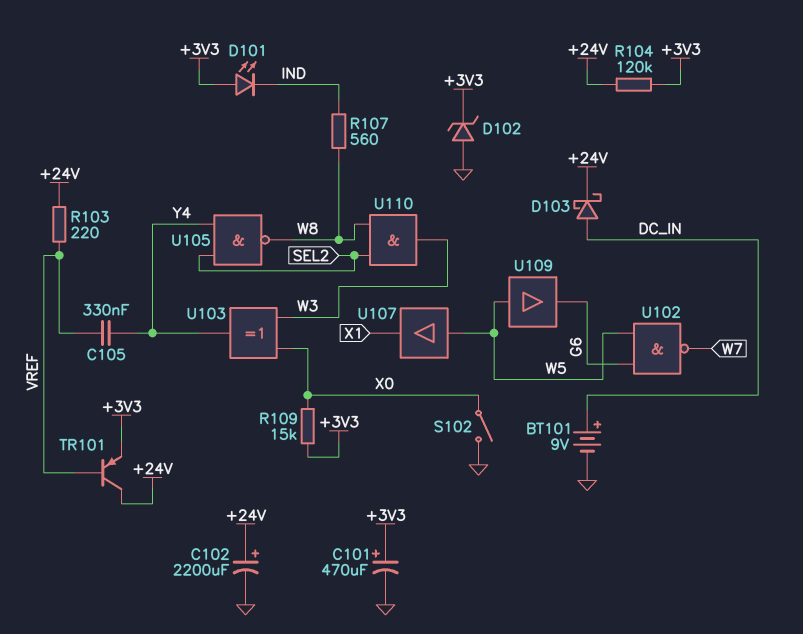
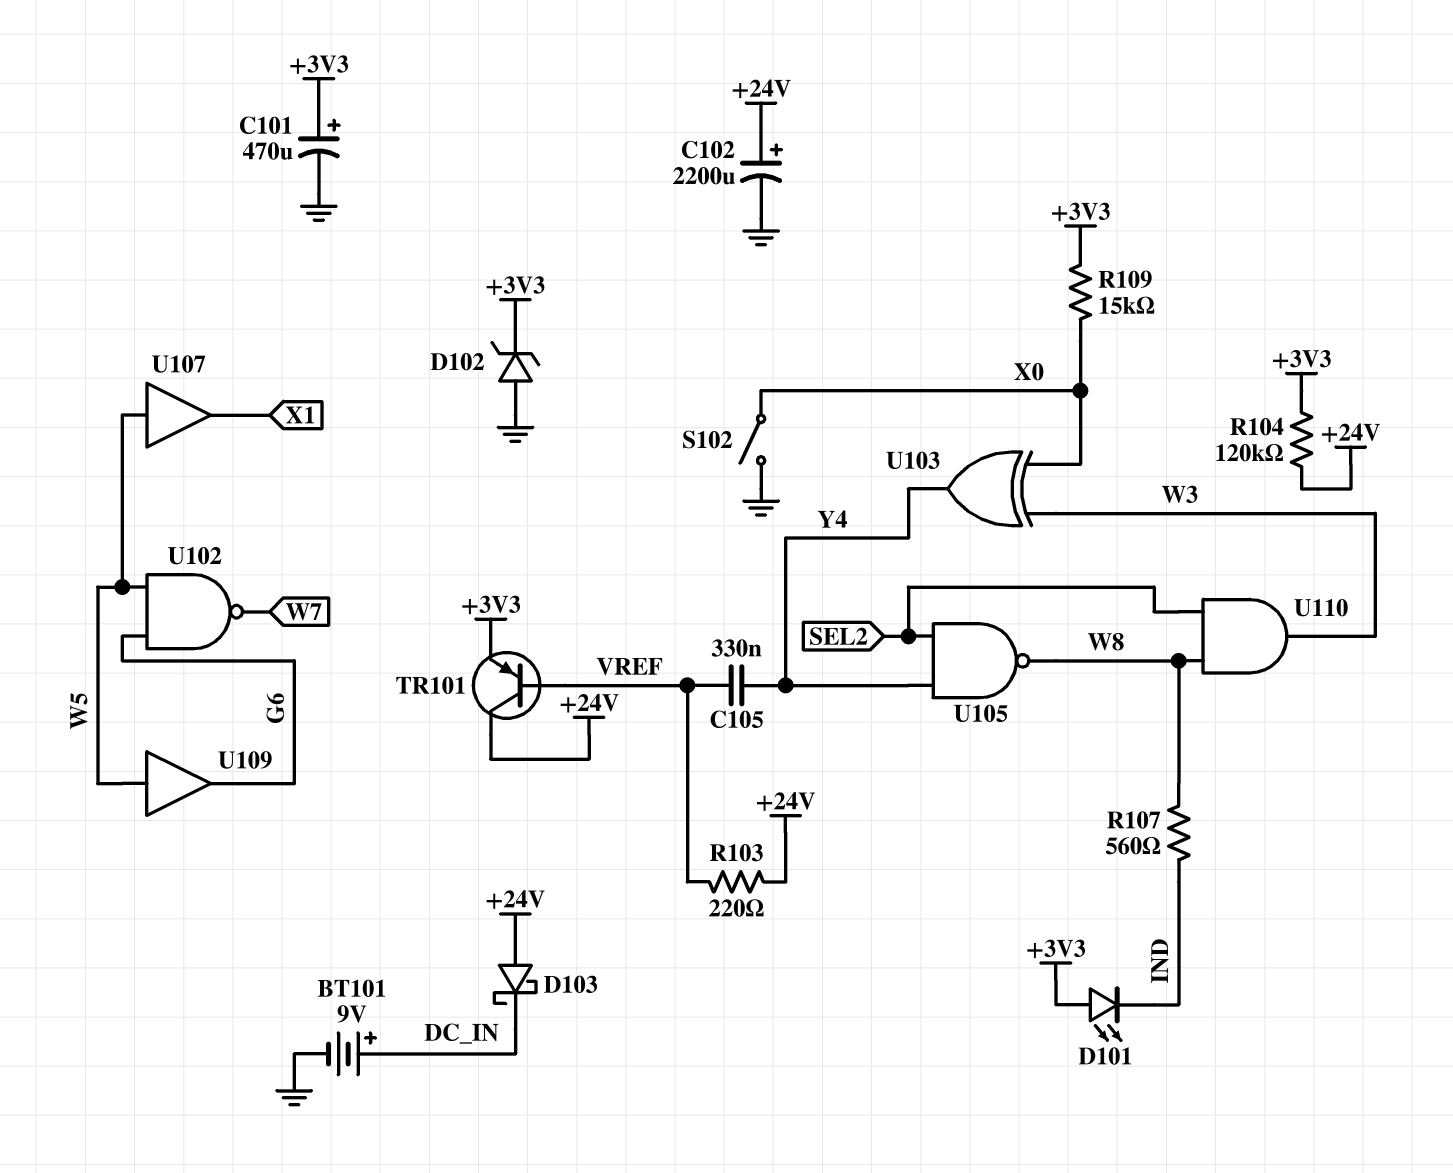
D103: schottky (A DC_IN, K +24V) -> schottky (A +24V, K DC_IN)

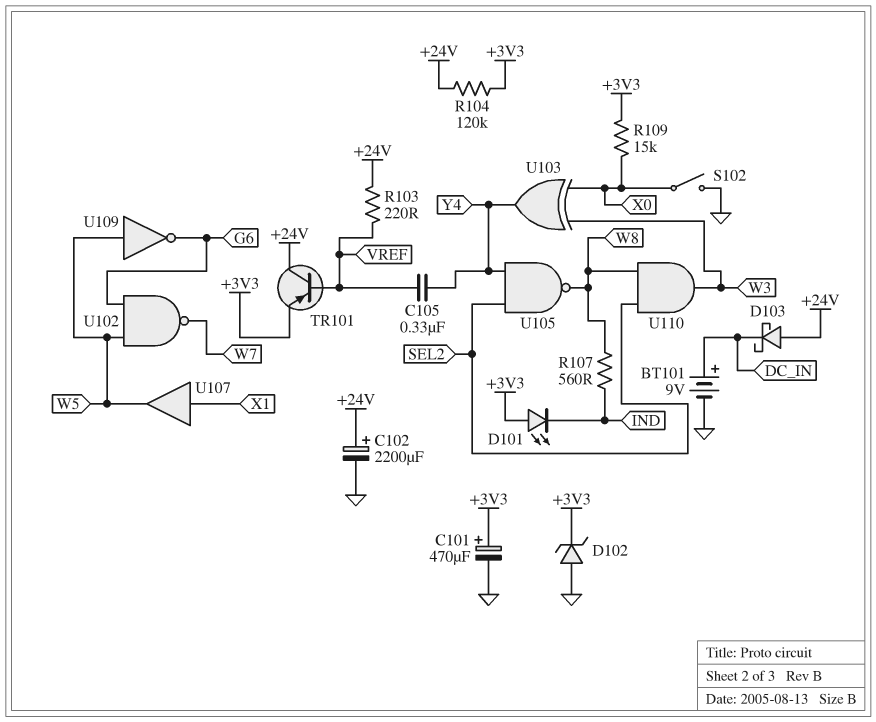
U107: buffer (in W5, out X1) -> buffer (in X1, out W5)
U109: buffer (in W5, out G6) -> NOT (in W5, out G6)

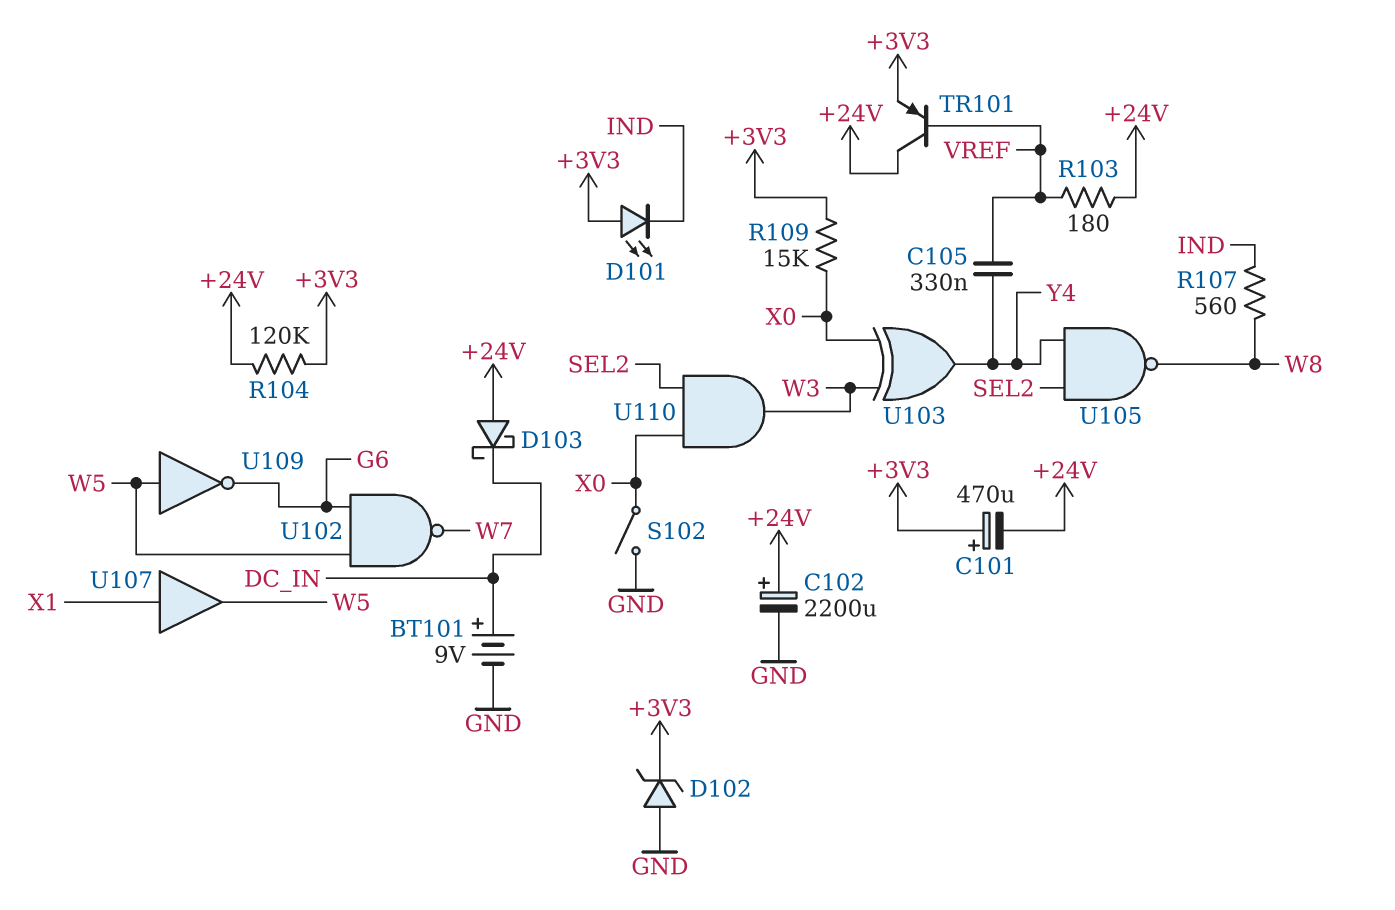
C101: 470uF (plus +3V3, minus GND) -> 470uF (plus +3V3, minus +24V)
R103: 220 (+24V, VREF) -> 180 (+24V, VREF)
U110: AND (in SEL2, in W8, out W3) -> AND (in SEL2, in X0, out W3)

